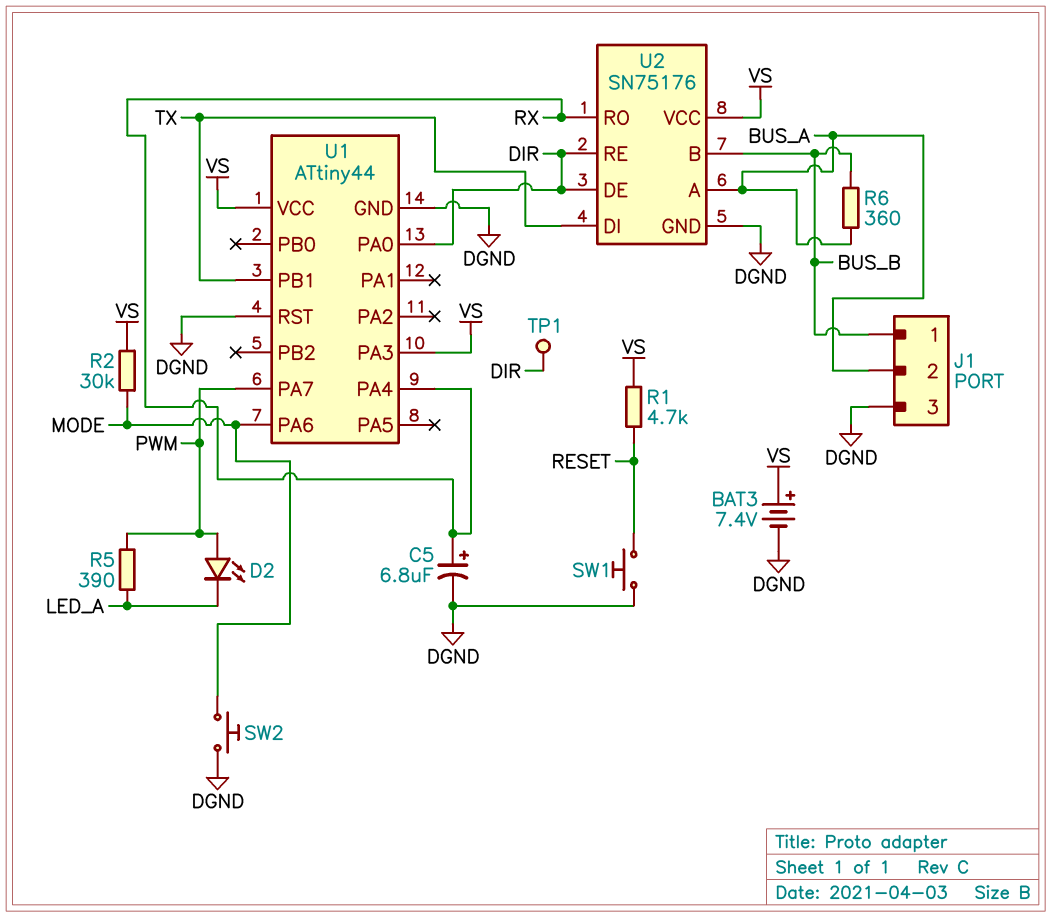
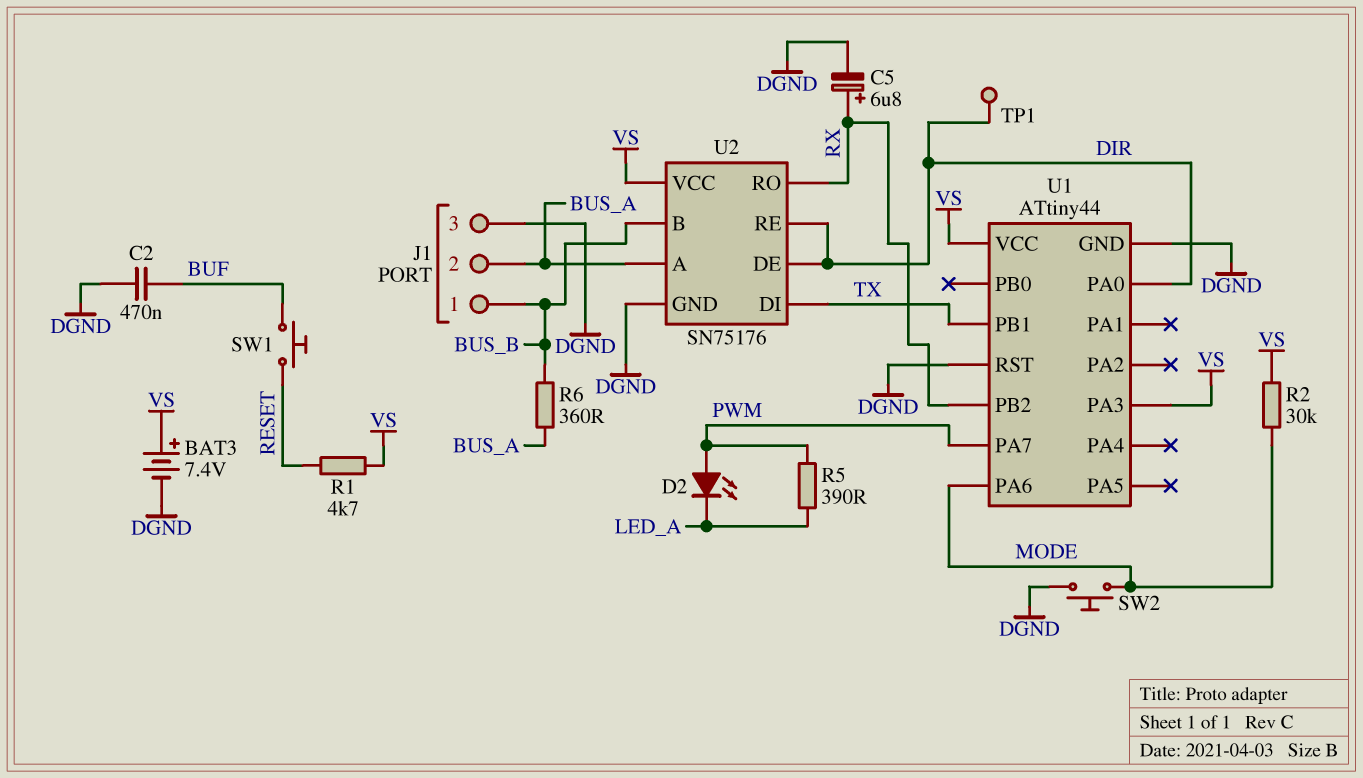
C2: none -> 470nF (BUF, DGND)
SW1: button (DGND, RESET) -> button (BUF, RESET)
U1 pin PA4: RX -> none
U1 pin PB2: none -> RX

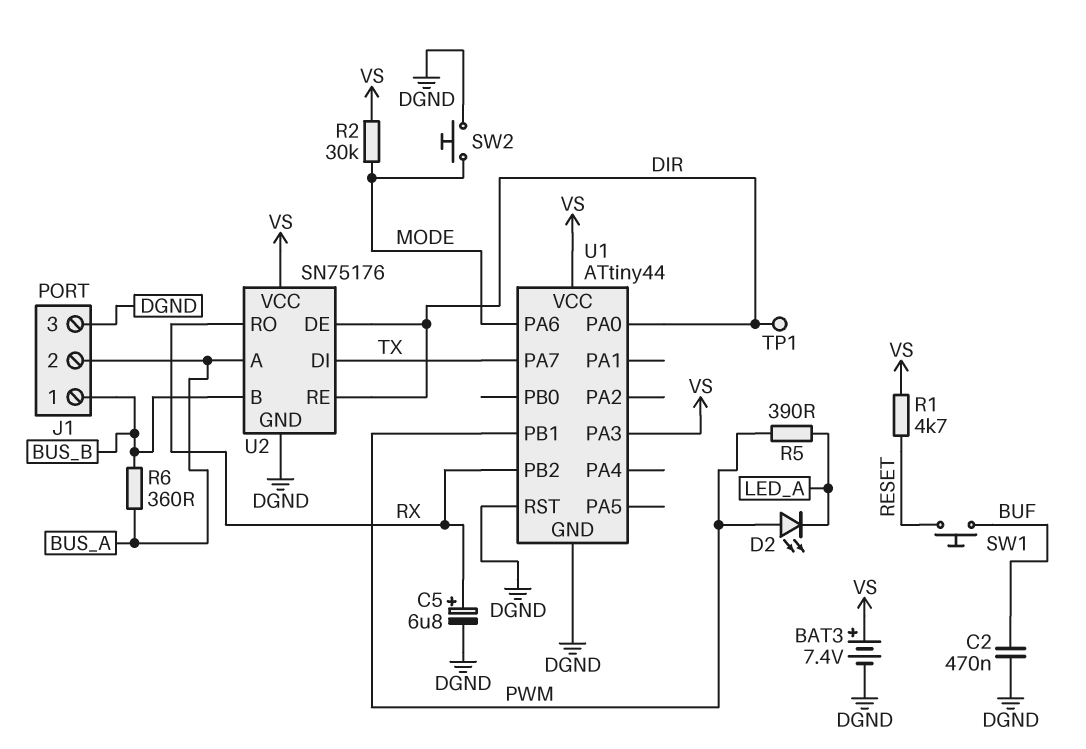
U1 pin PA7: PWM -> TX
U1 pin PB1: TX -> PWM

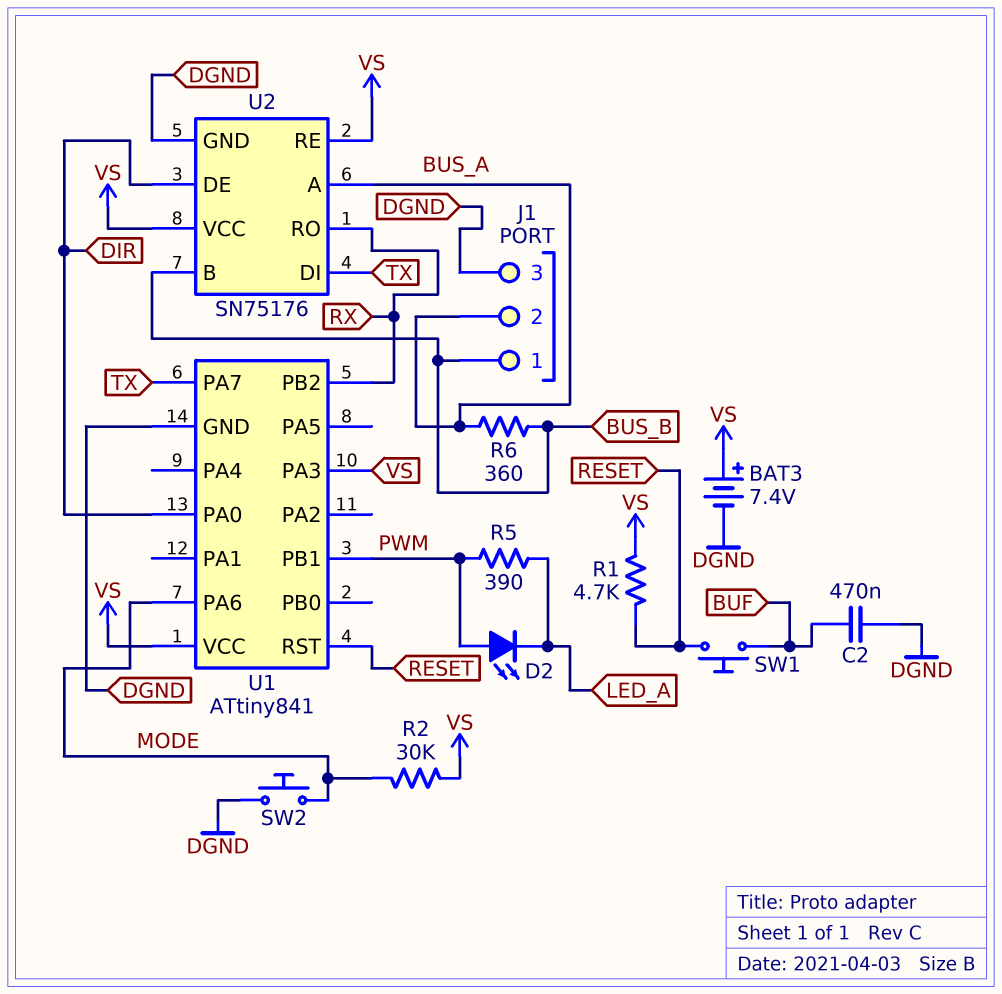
C5: 6.8uF (plus RX, minus DGND) -> none
TP1: test point (DIR) -> none
U1: ATtiny44 -> ATtiny841
U1 pin RST: DGND -> RESET
U2 pin RE: DIR -> VS

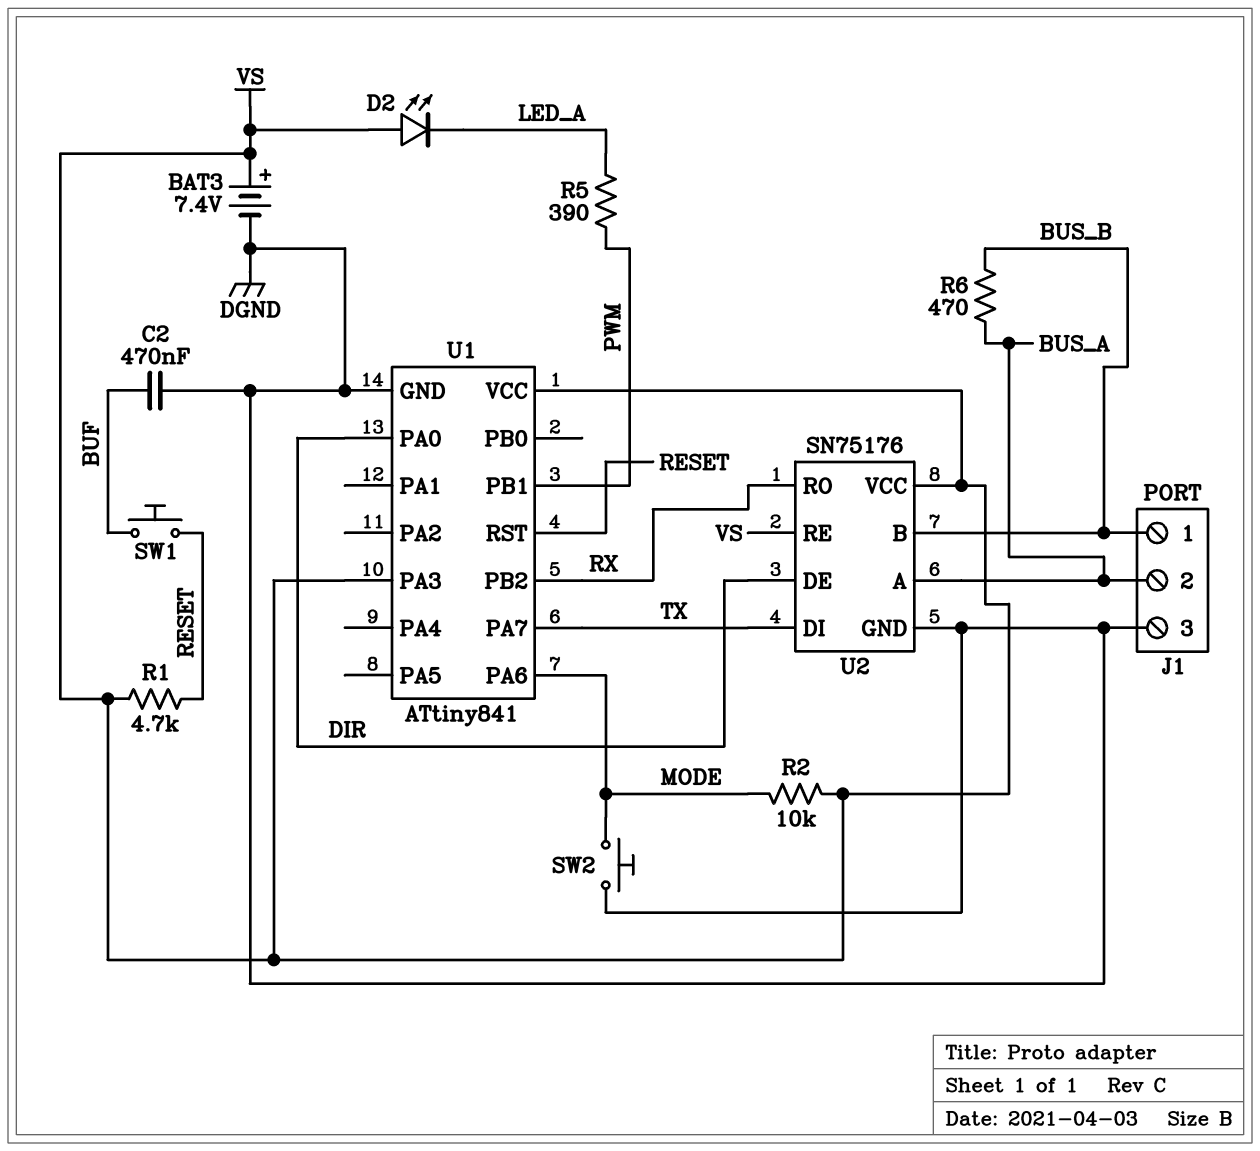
D2: LED (A PWM, K LED_A) -> LED (A VS, K LED_A)
R2: 30k (MODE, VS) -> 10k (MODE, VS)
R6: 360 (BUS_A, BUS_B) -> 470 (BUS_A, BUS_B)

